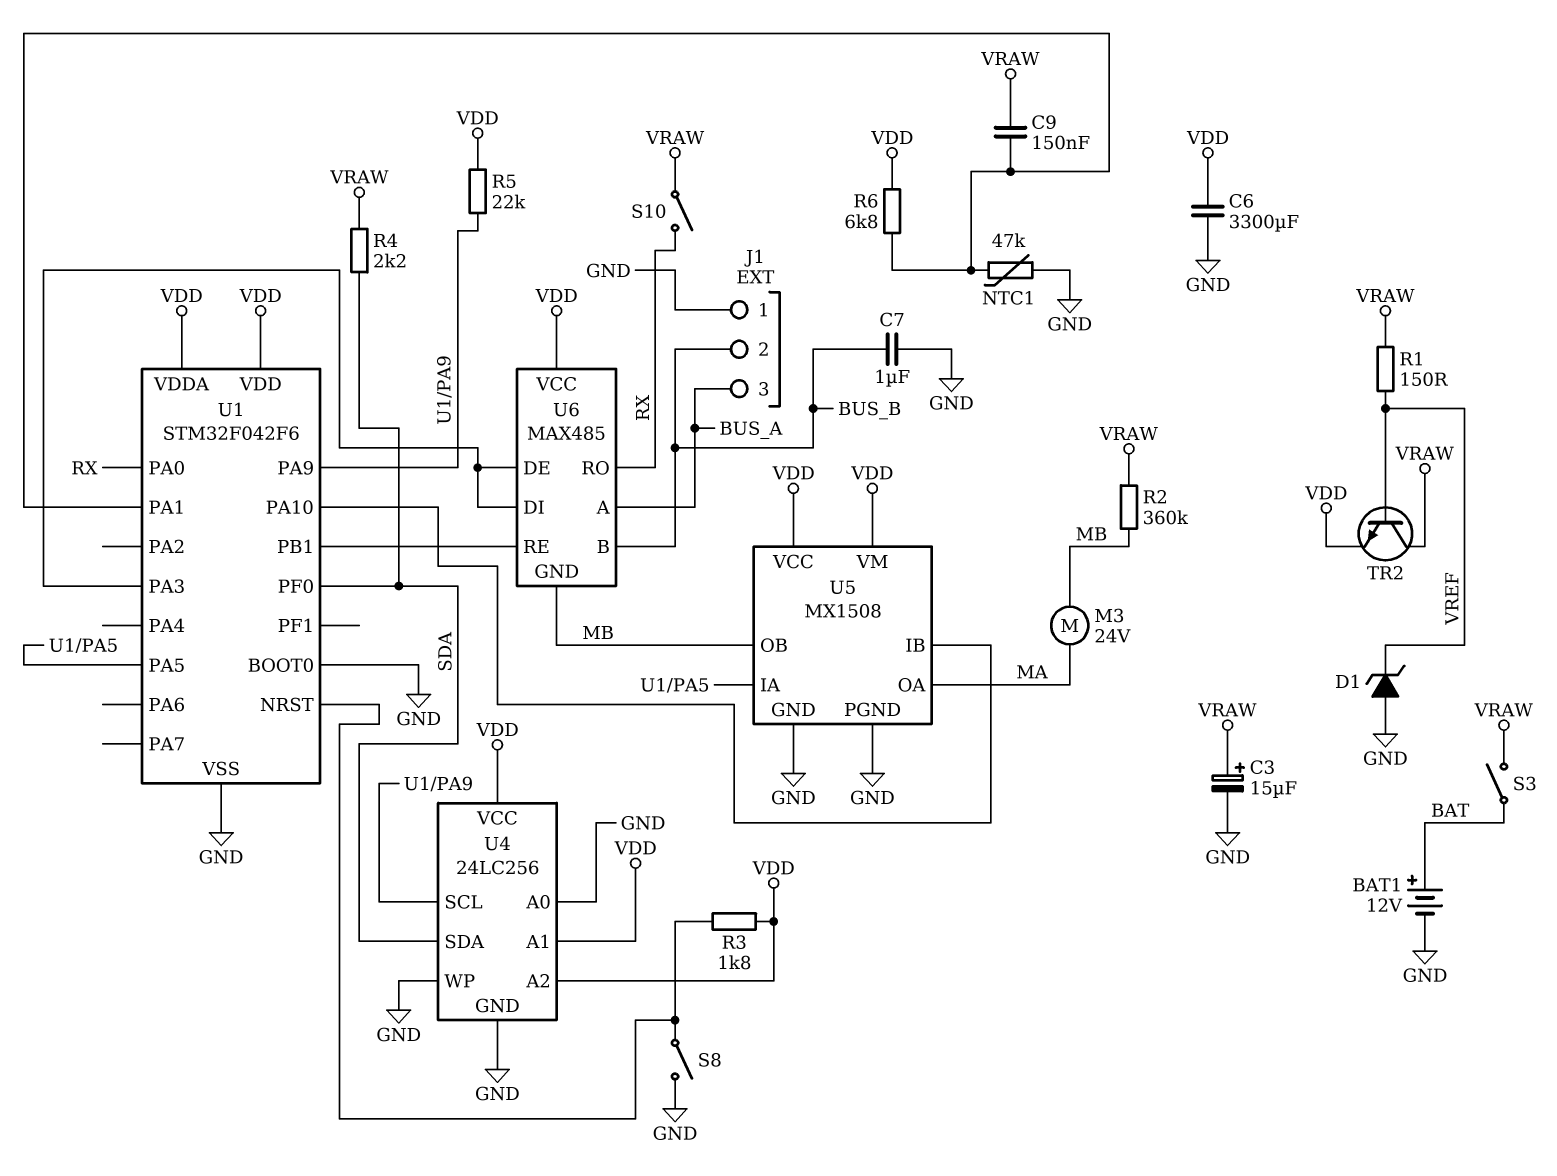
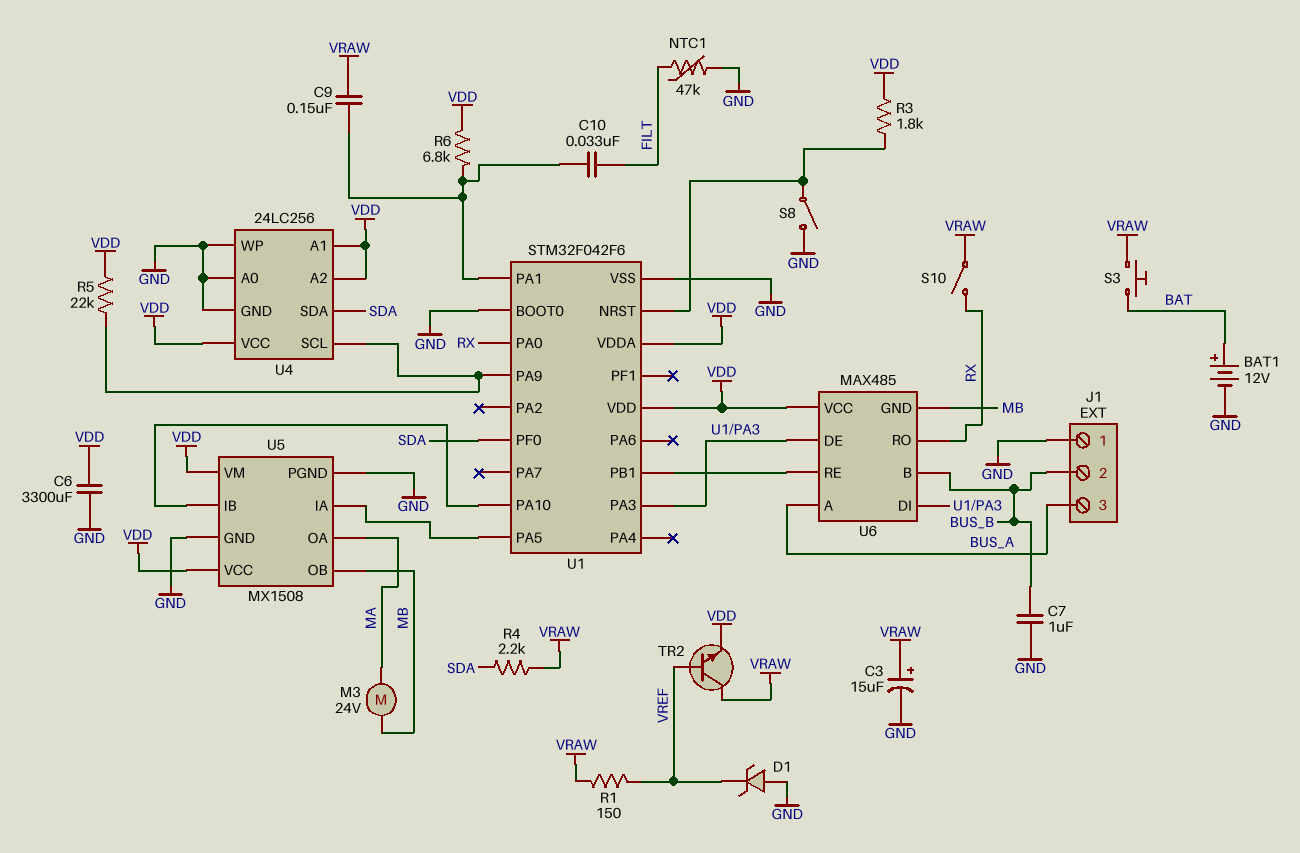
C10: none -> 33nF (FILT, U1/PA1)
NTC1: 47k (GND, U1/PA1) -> 47k (FILT, GND)
R2: 360k (MB, VRAW) -> none
S3: switch (BAT, VRAW) -> button (BAT, VRAW)

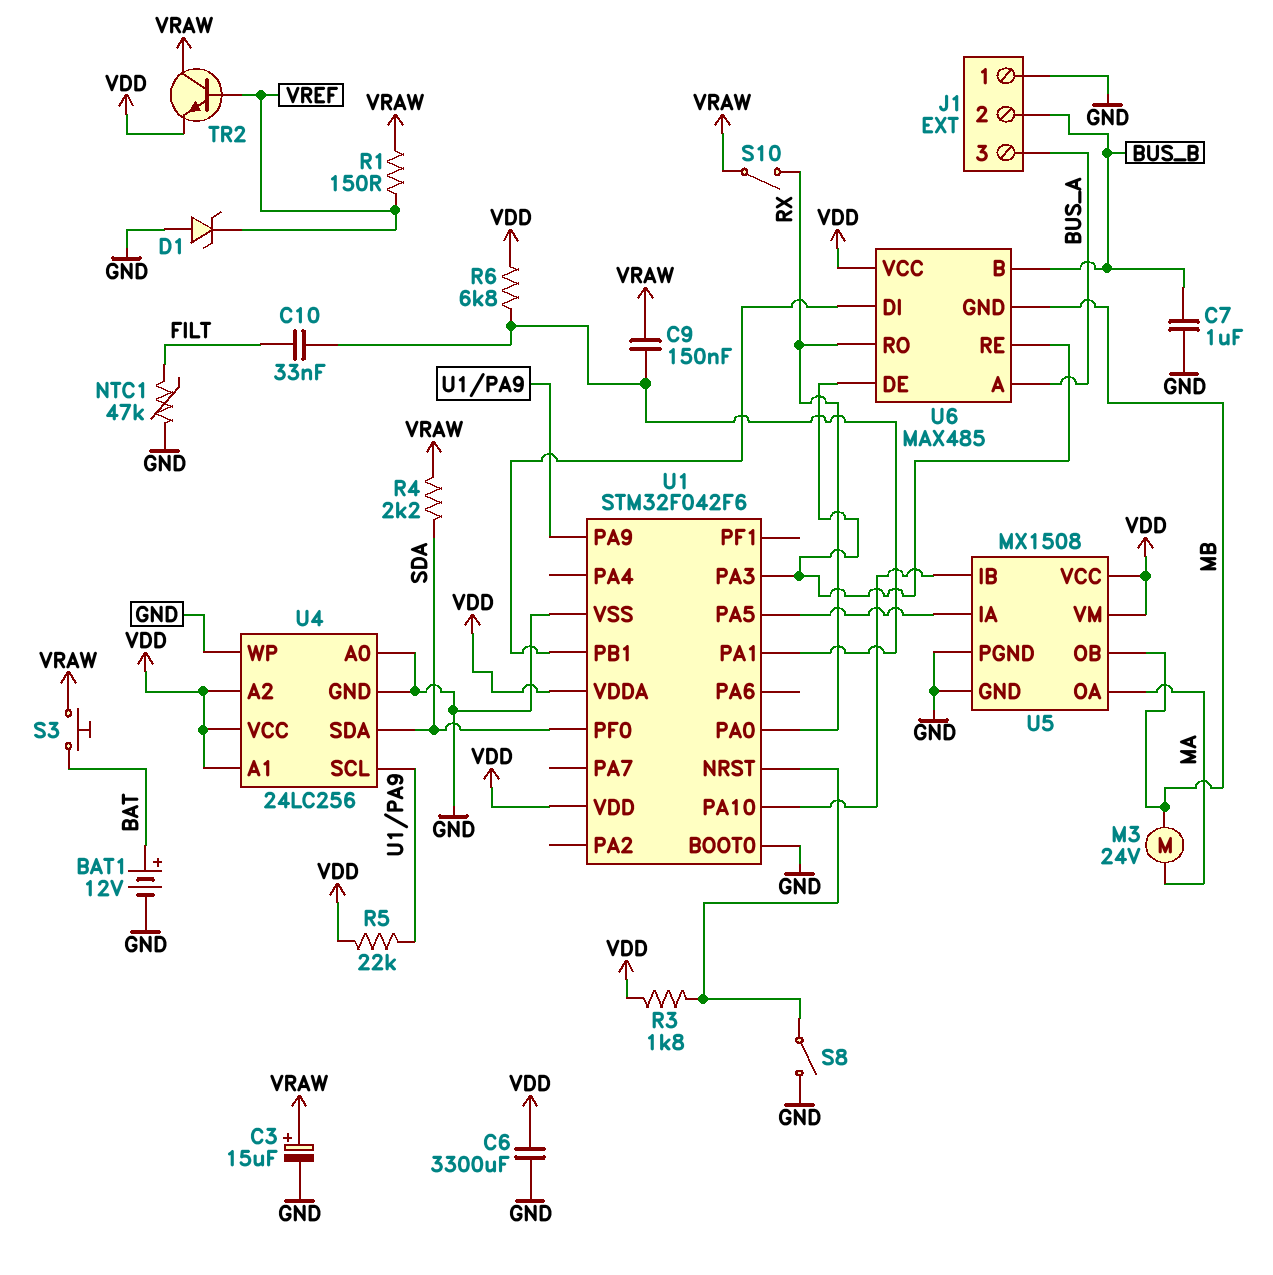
U6 pin DI: U1/PA3 -> U1/PB1
U6 pin RE: U1/PB1 -> U1/PA3

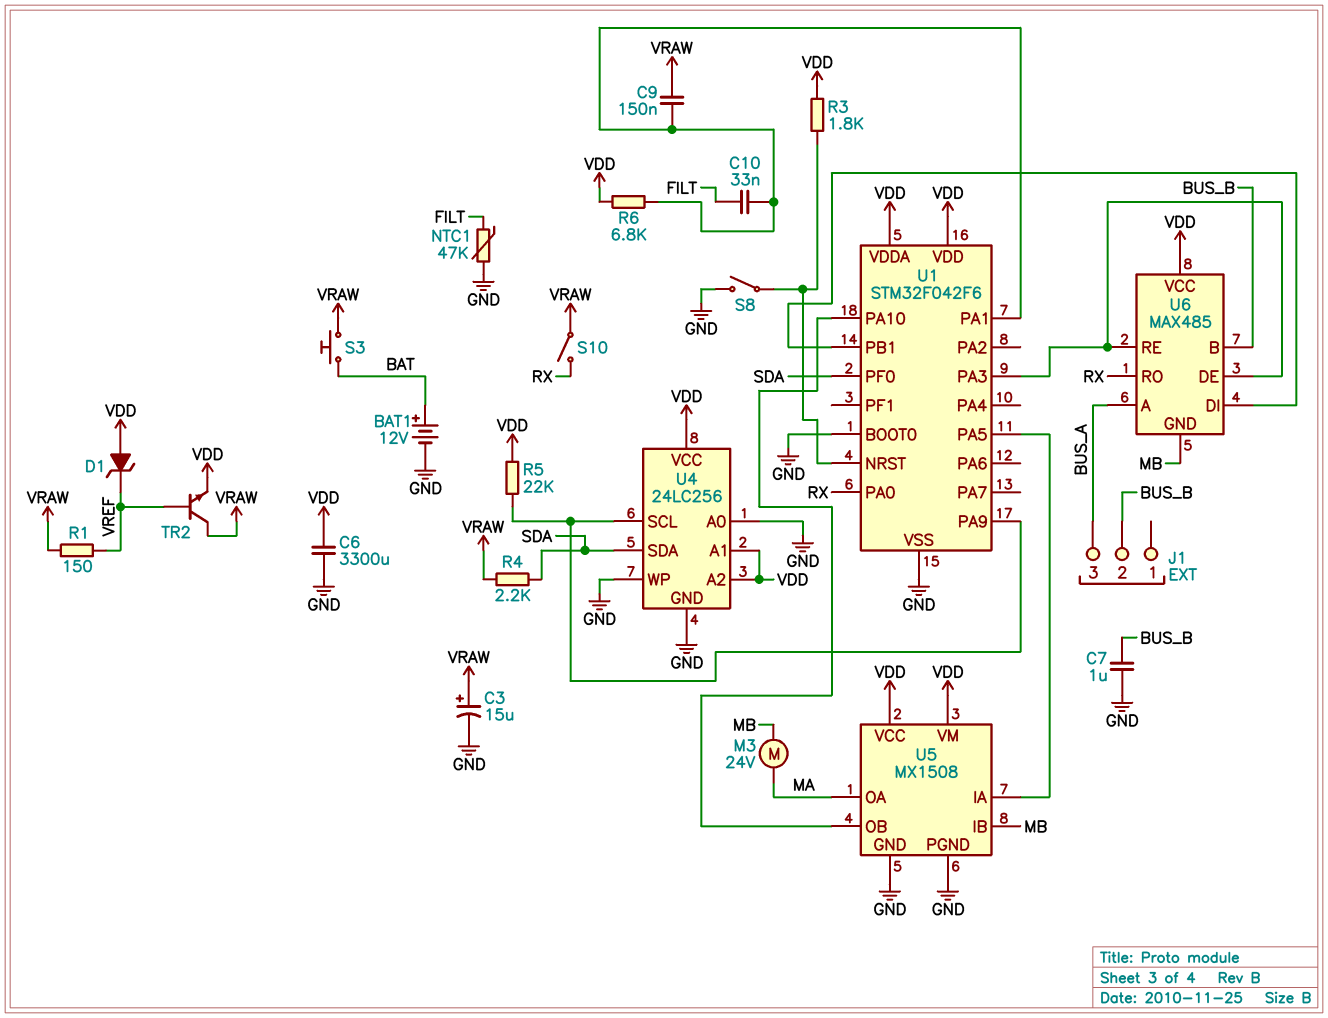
D1: zener (A GND, K VREF) -> zener (A VDD, K VREF)
J1 pin 1: GND -> none
U5 pin IB: U1/PA10 -> MB
U5 pin OB: MB -> U1/PA10

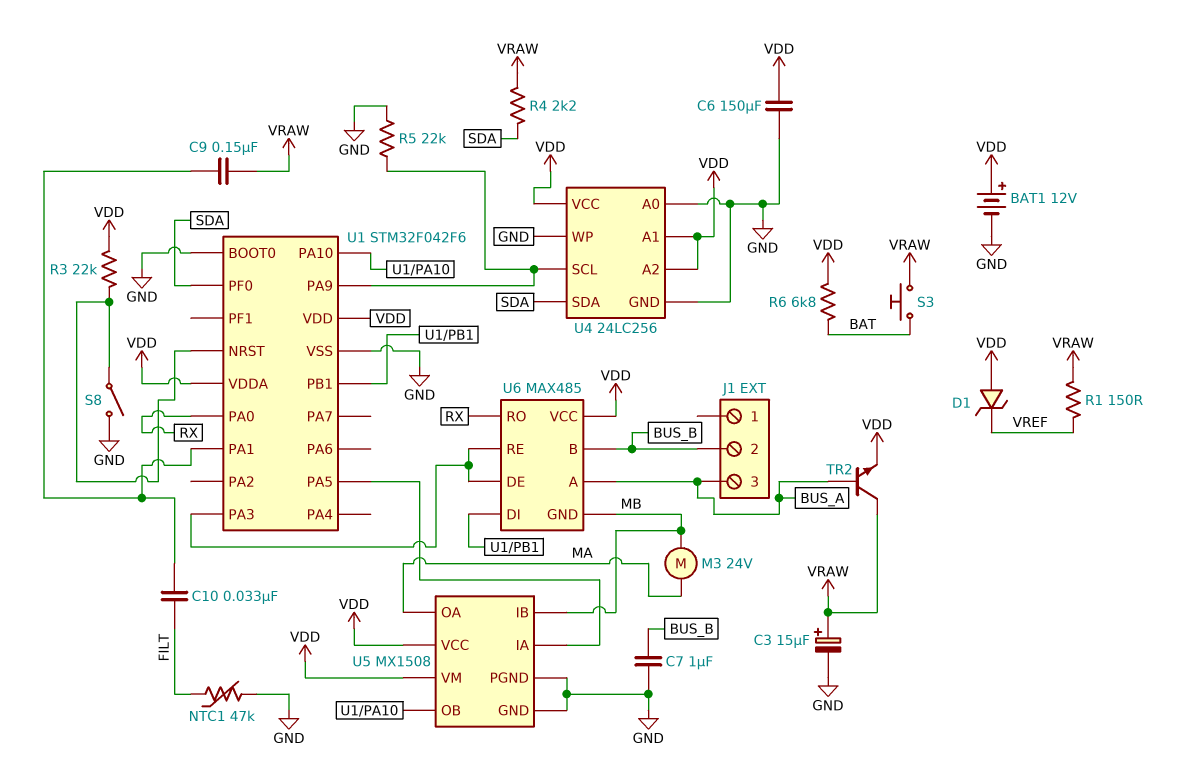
BAT1: 12V (plus BAT, minus GND) -> 12V (plus VDD, minus GND)
C6: 3300uF (GND, VDD) -> 150uF (GND, VDD)
R3: 1.8k (U1/NRST, VDD) -> 22k (U1/NRST, VDD)
R5: 22k (U1/PA9, VDD) -> 22k (GND, U1/PA9)
R6: 6.8k (U1/PA1, VDD) -> 6.8k (BAT, VDD)
S10: switch (RX, VRAW) -> none
TR2: NPN (B VREF, C VRAW, E VDD) -> NPN (B BUS_A, C VRAW, E VDD)

